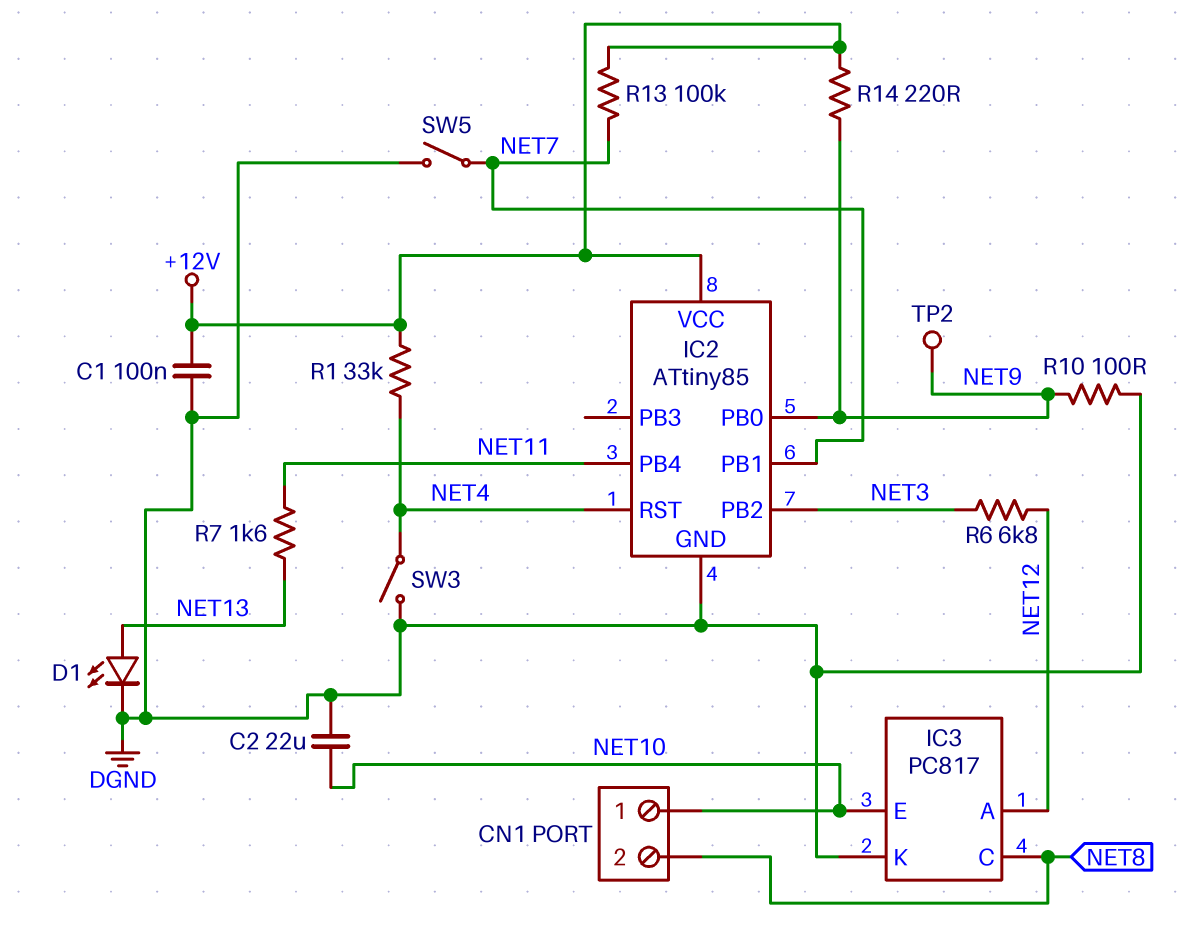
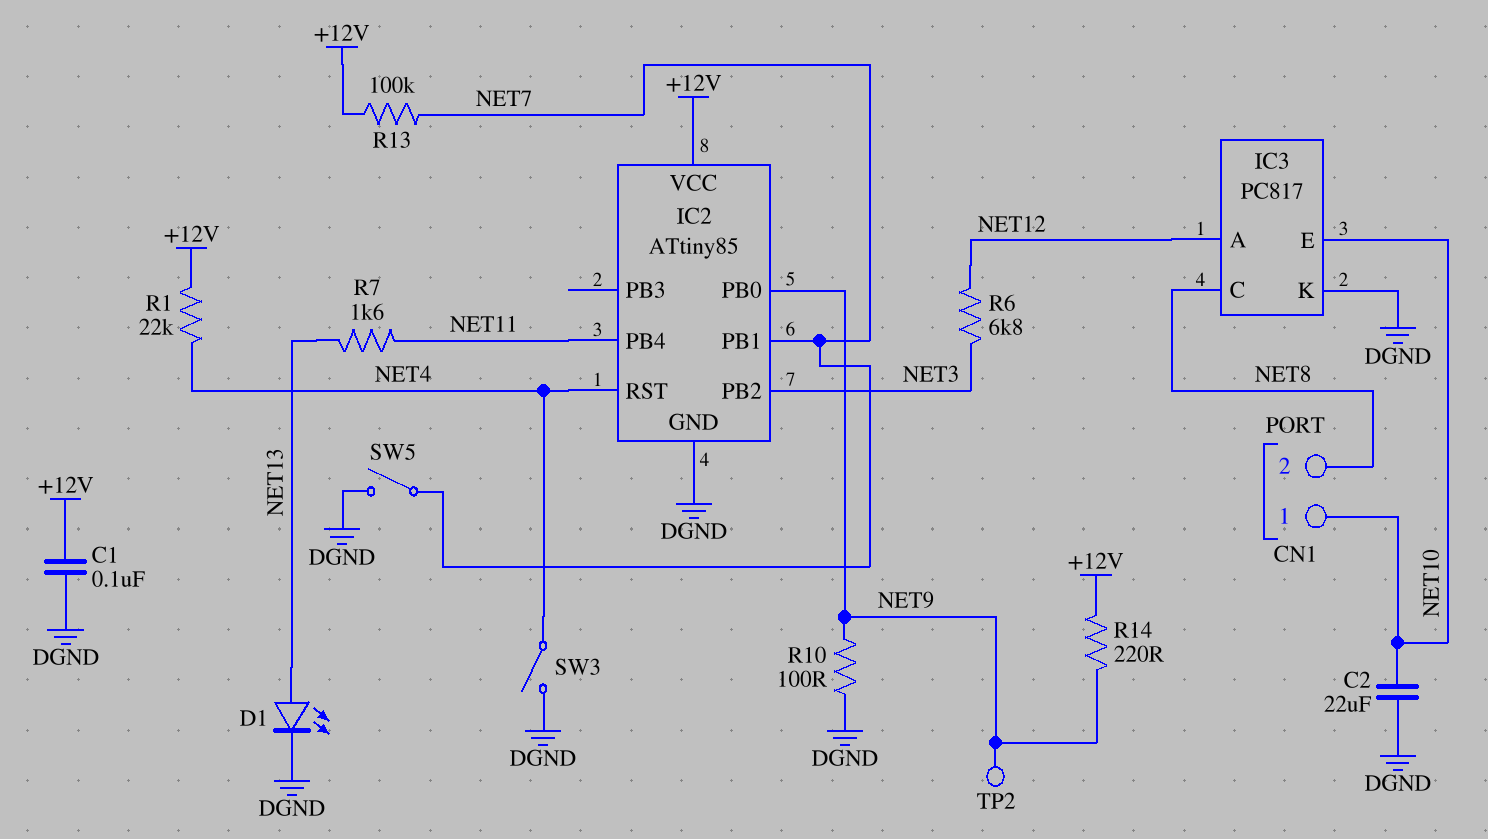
R1: 33k (+12V, NET4) -> 22k (+12V, NET4)

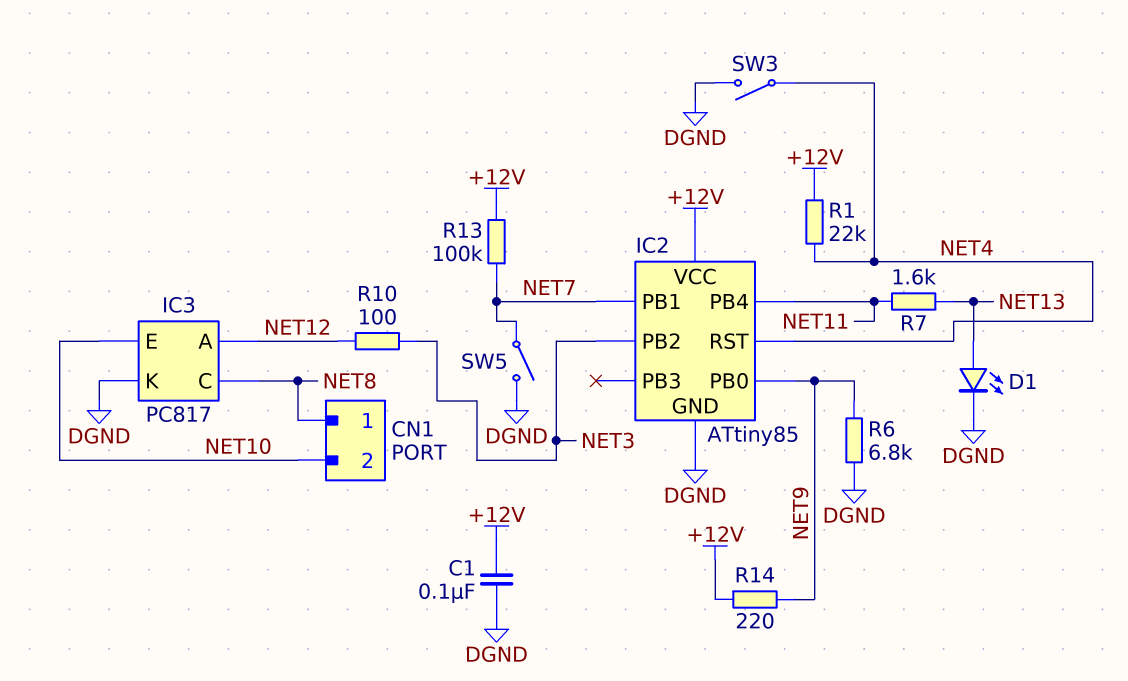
C2: 22uF (DGND, NET10) -> none
CN1 pin 1: NET10 -> NET8
CN1 pin 2: NET8 -> NET10
R6: 6.8k (NET3, NET12) -> 6.8k (DGND, NET9)
R10: 100 (DGND, NET9) -> 100 (NET3, NET12)
TP2: test point (NET9) -> none

